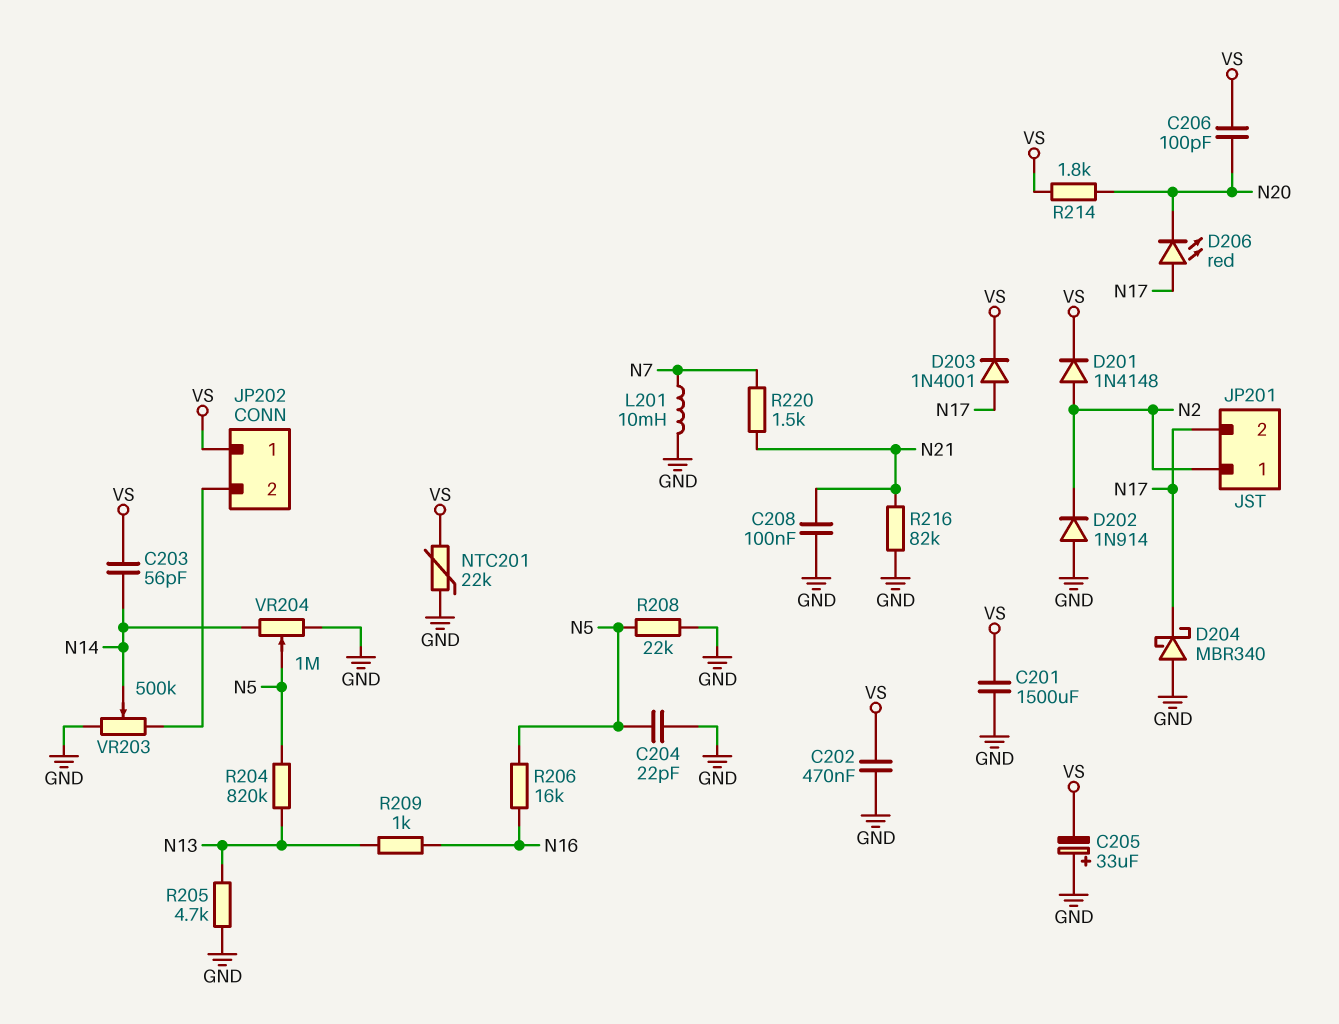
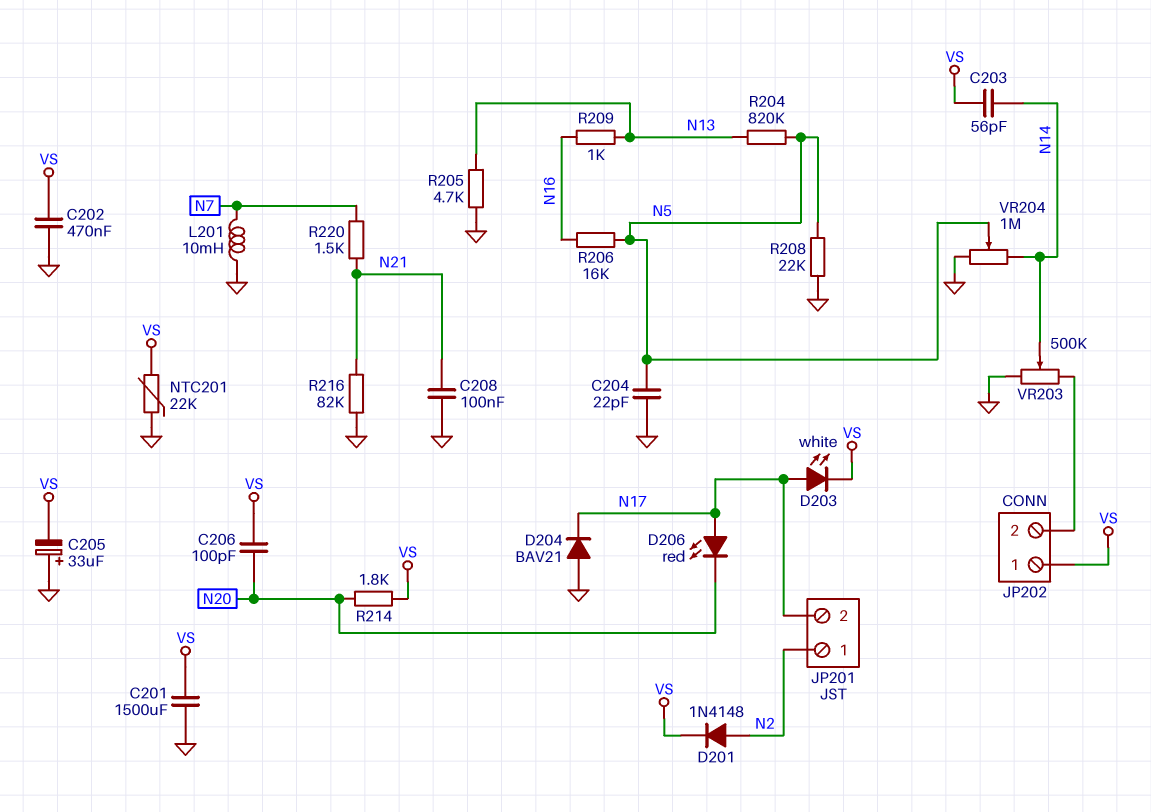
D202: diode 1N914 (A GND, K N2) -> none
D203: diode 1N4001 (A N17, K VS) -> LED white (A N17, K VS)
D204: schottky MBR340 (A GND, K N17) -> diode BAV21 (A GND, K N17)

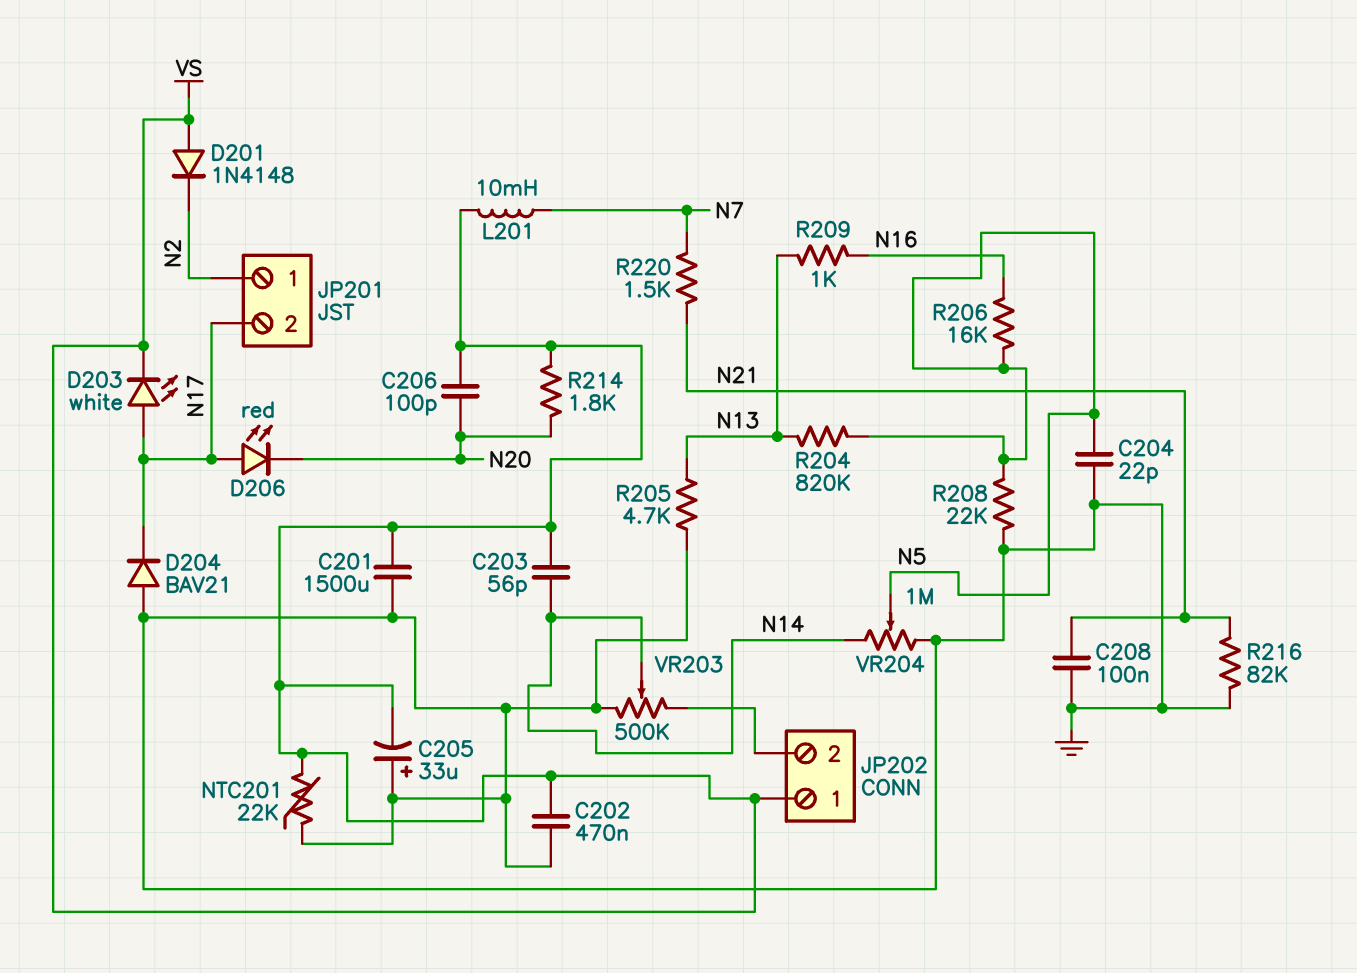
D201: diode 1N4148 (A N2, K VS) -> diode 1N4148 (A VS, K N2)
L201: 10mH (GND, N7) -> 10mH (N7, VS)

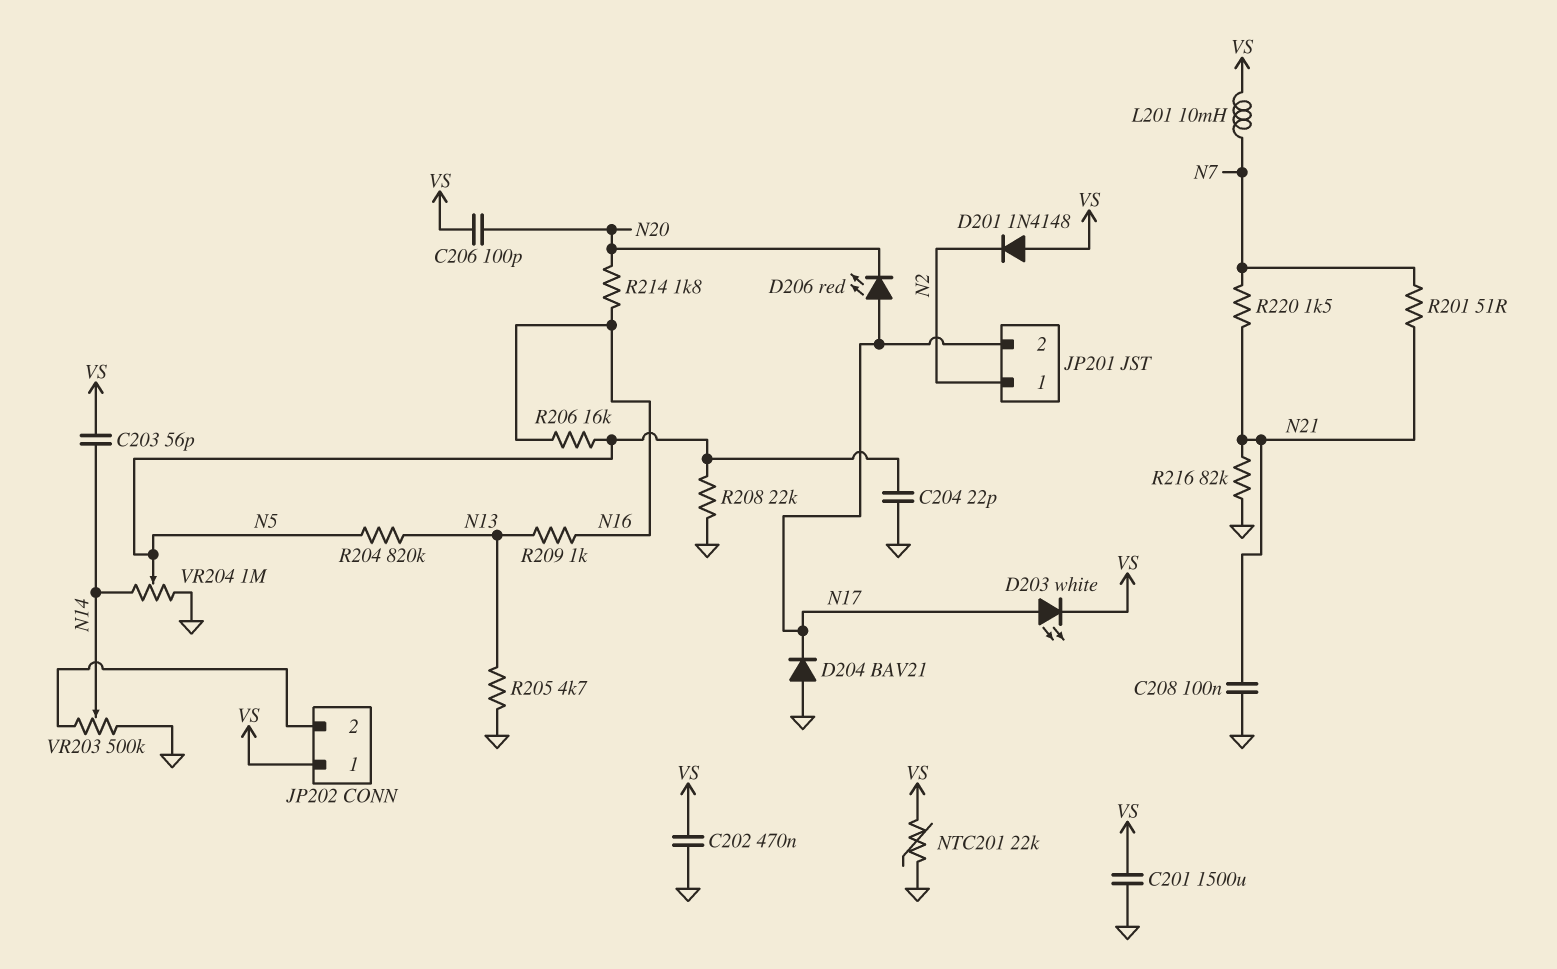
C205: 33uF (plus GND, minus VS) -> none
R201: none -> 51 (N7, N21)
R214: 1.8k (N20, VS) -> 1.8k (N16, N20)

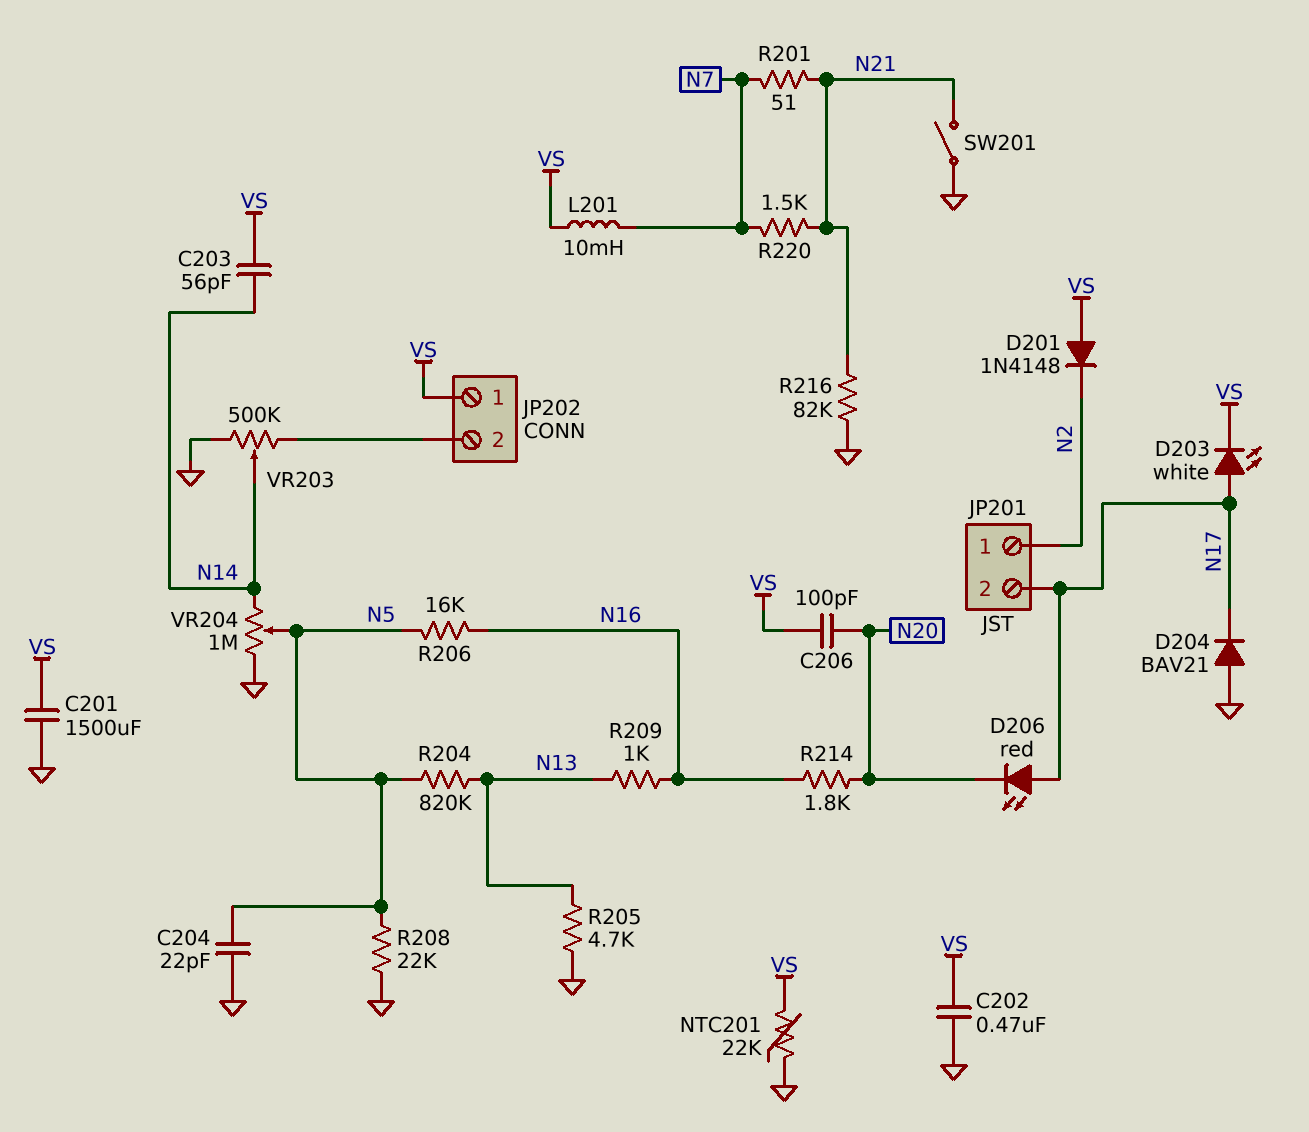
C208: 100nF (GND, N21) -> none
SW201: none -> switch (GND, N21)

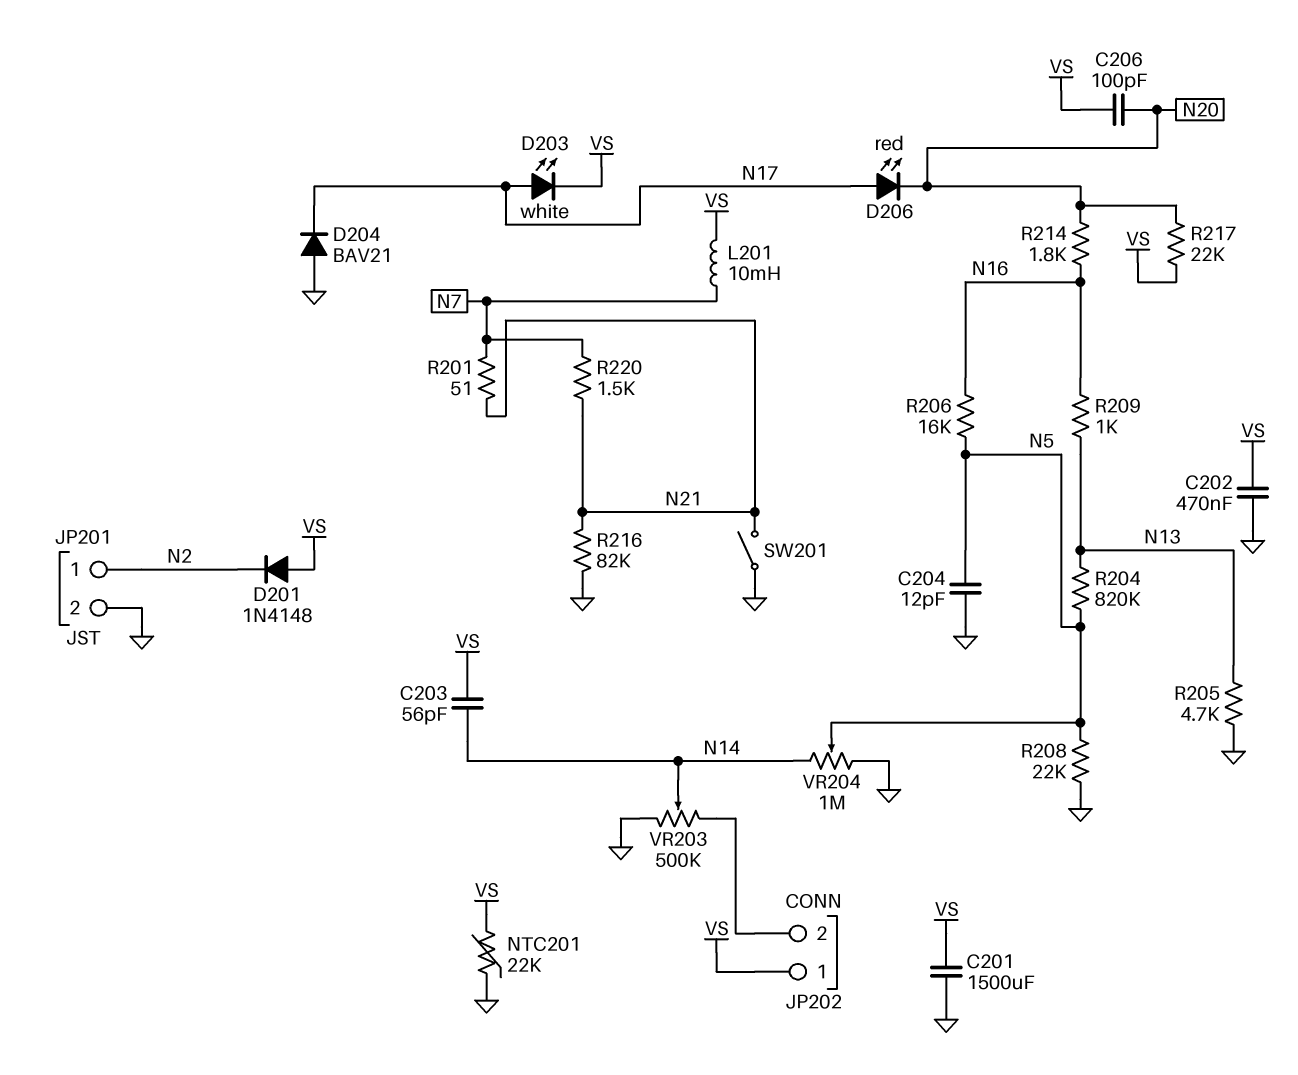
C204: 22pF (GND, N5) -> 12pF (GND, N5)
JP201 pin 2: N17 -> GND
R217: none -> 22k (N20, VS)

